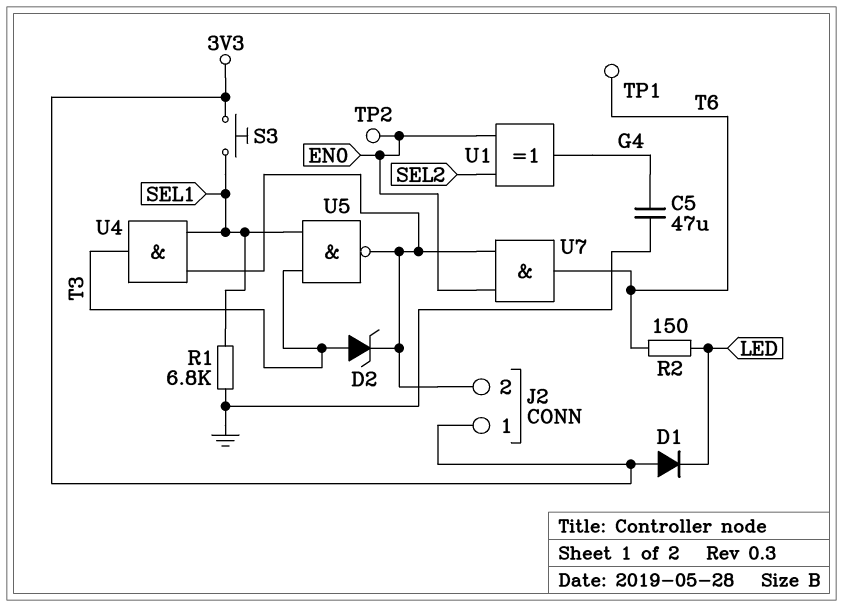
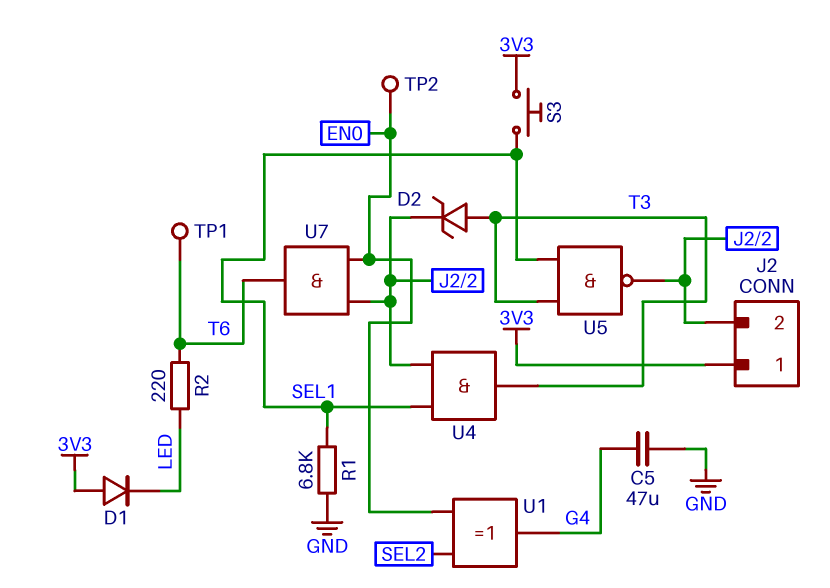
R2: 150 (LED, T6) -> 220 (LED, T6)

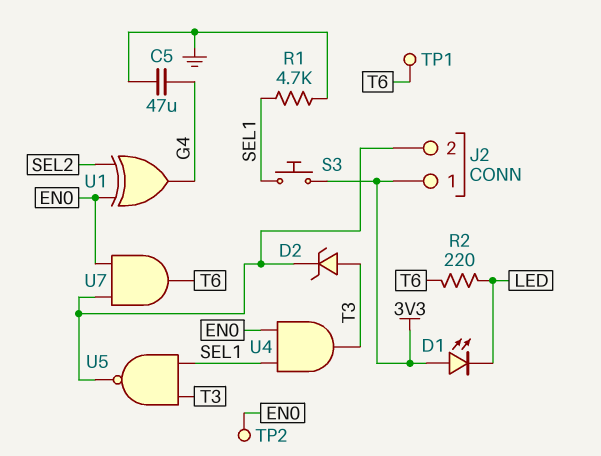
D1: diode (A 3V3, K LED) -> LED (A 3V3, K LED)
R1: 6.8k (GND, SEL1) -> 4.7k (GND, SEL1)
U4: AND (in J2/2, in SEL1, out T3) -> AND (in EN0, in SEL1, out T3)

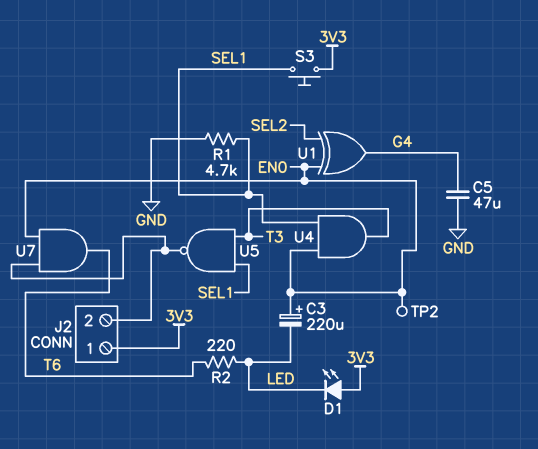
C3: none -> 220uF (plus EN0, minus LED)
D2: zener (A T3, K J2/2) -> none
TP1: test point (T6) -> none

